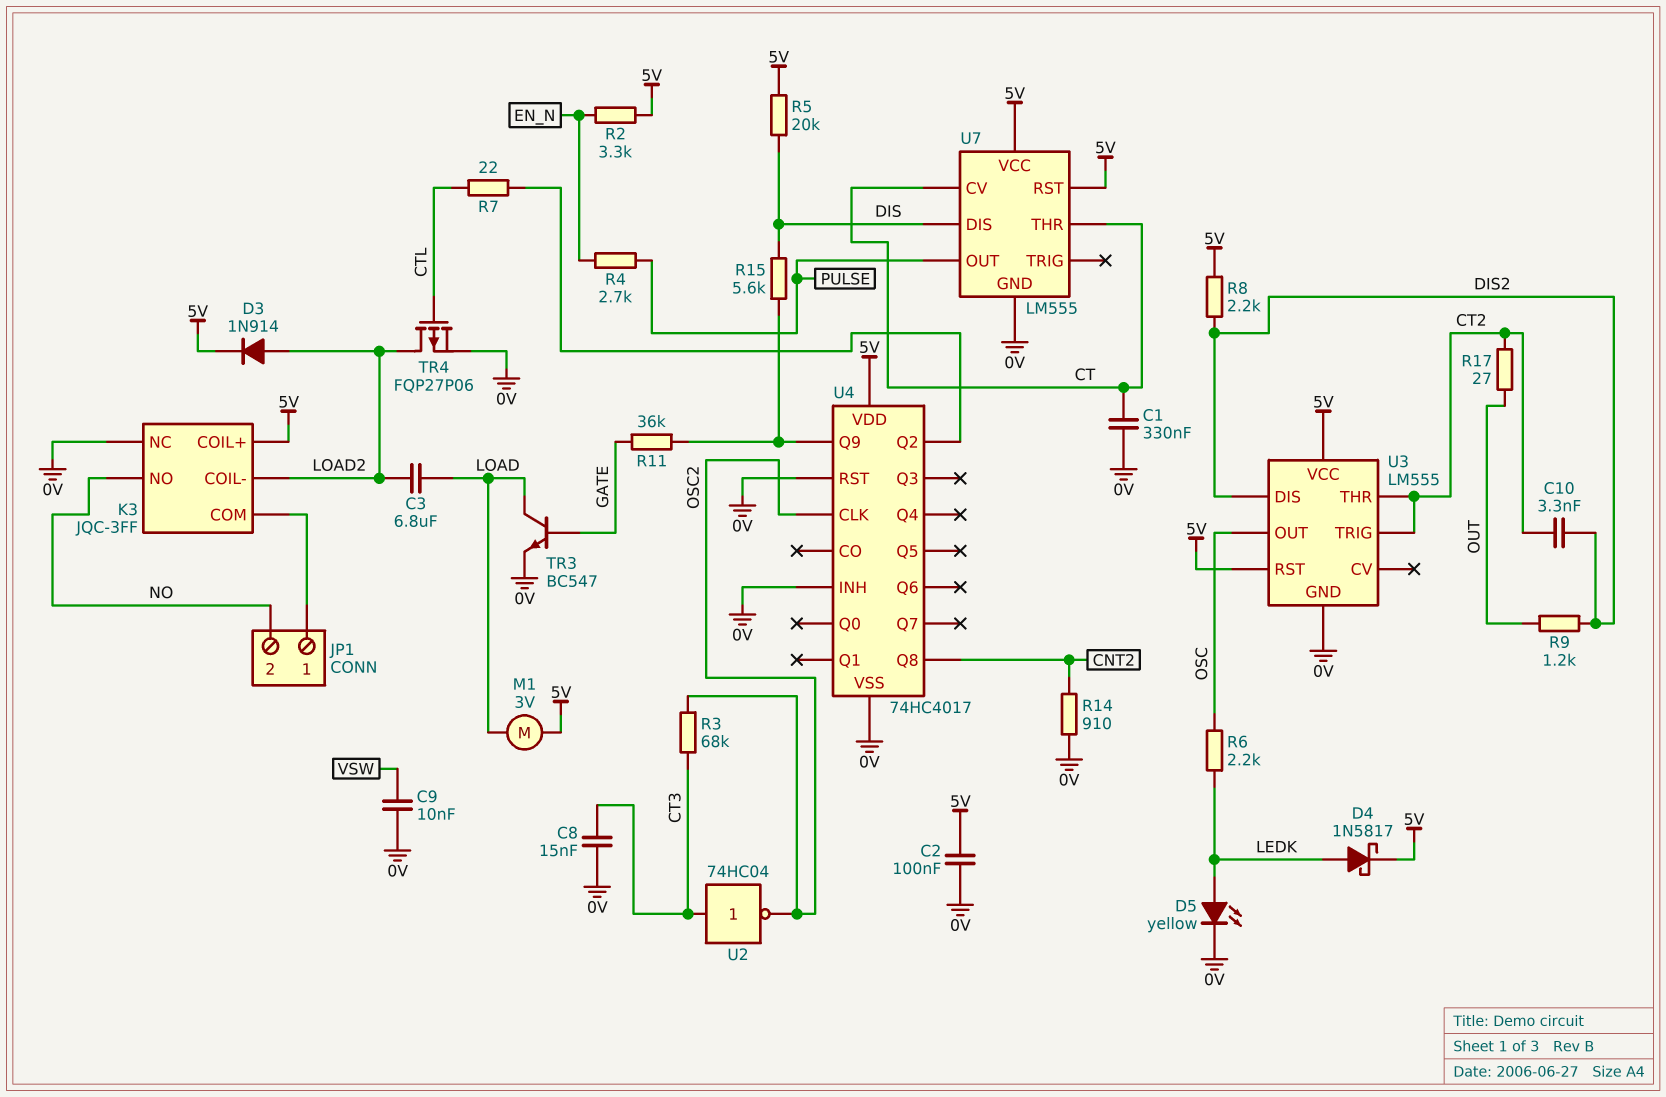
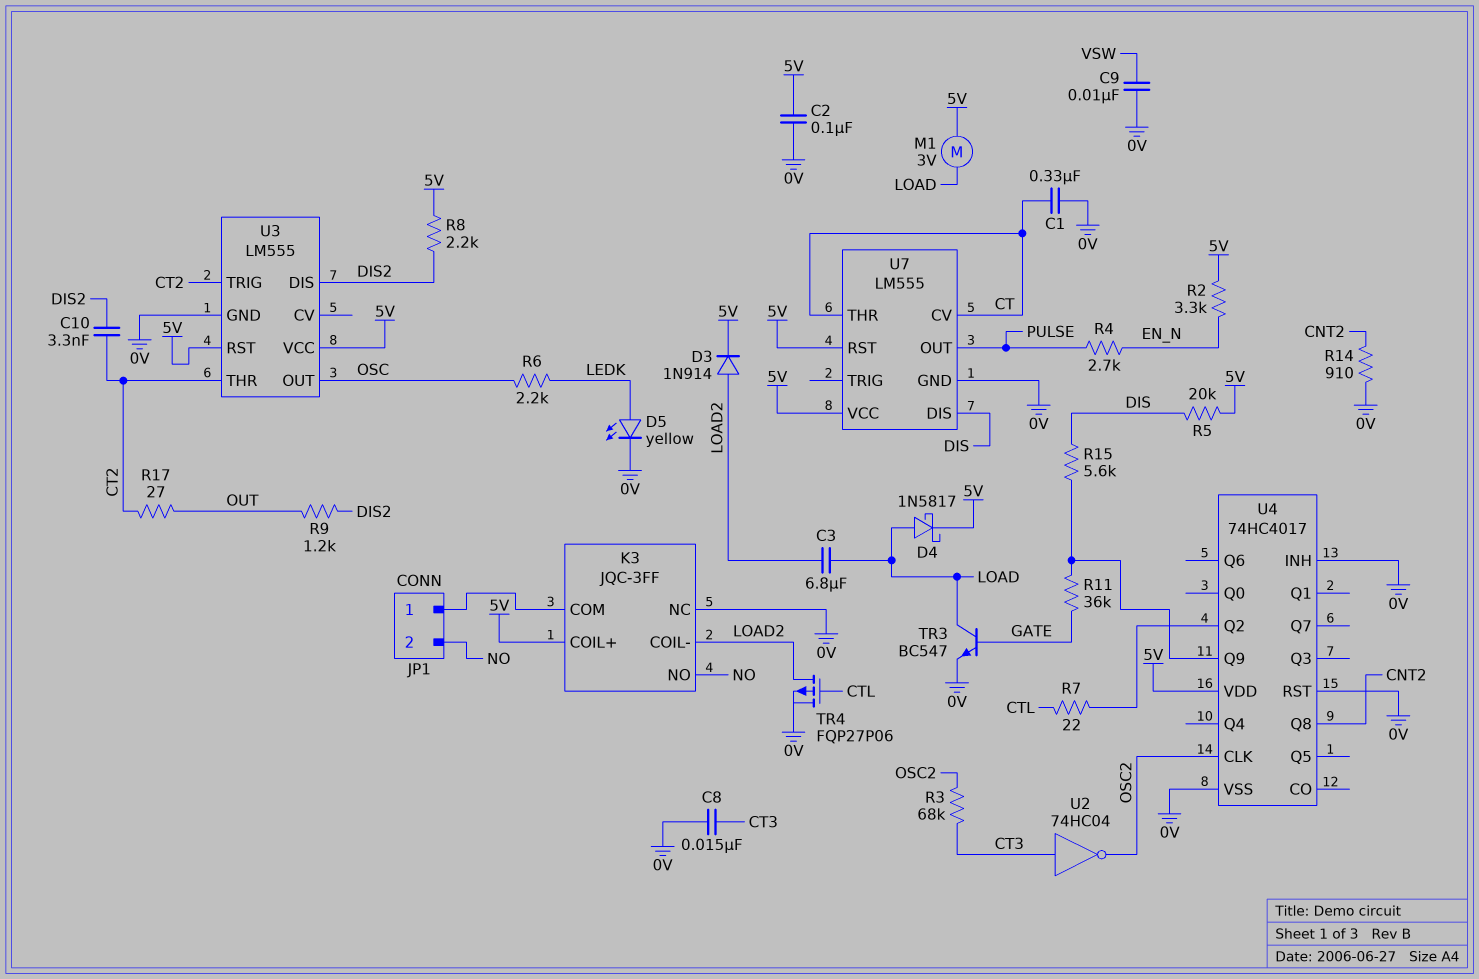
D4: schottky 1N5817 (A LEDK, K 5V) -> schottky 1N5817 (A LOAD, K 5V)

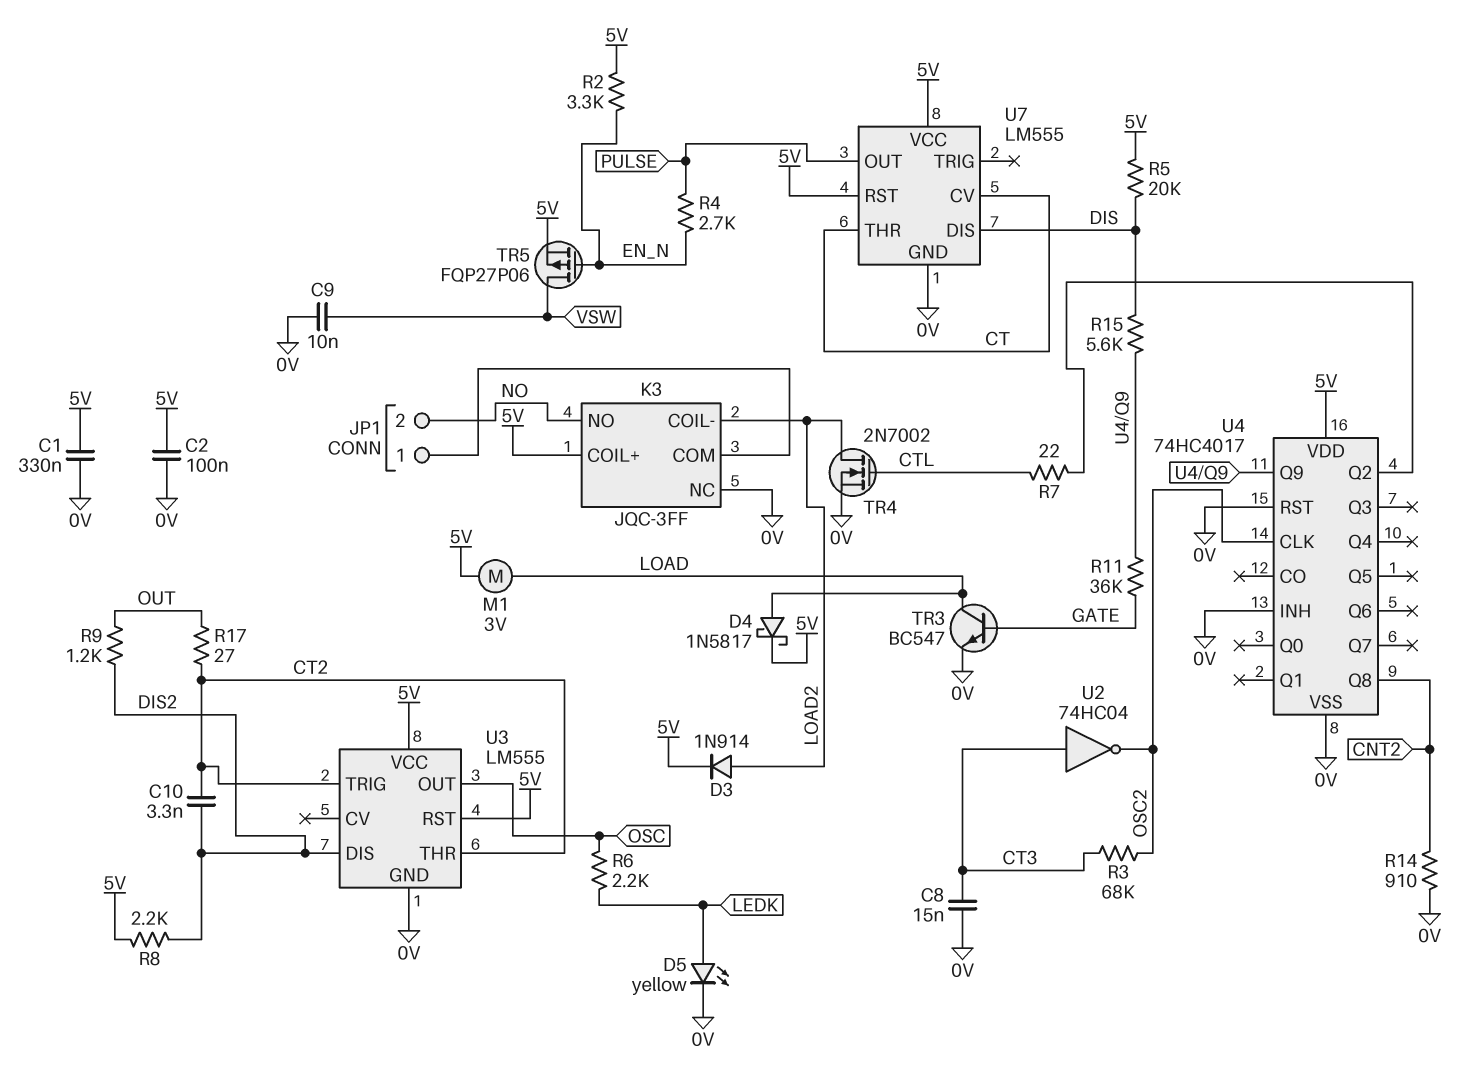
C1: 330nF (0V, CT) -> 330nF (0V, 5V)
C3: 6.8uF (LOAD, LOAD2) -> none
TR4: PMOS FQP27P06 (G CTL, D LOAD2, S 0V) -> NMOS 2N7002 (G CTL, D LOAD2, S 0V)
TR5: none -> PMOS FQP27P06 (G EN_N, D VSW, S 5V)

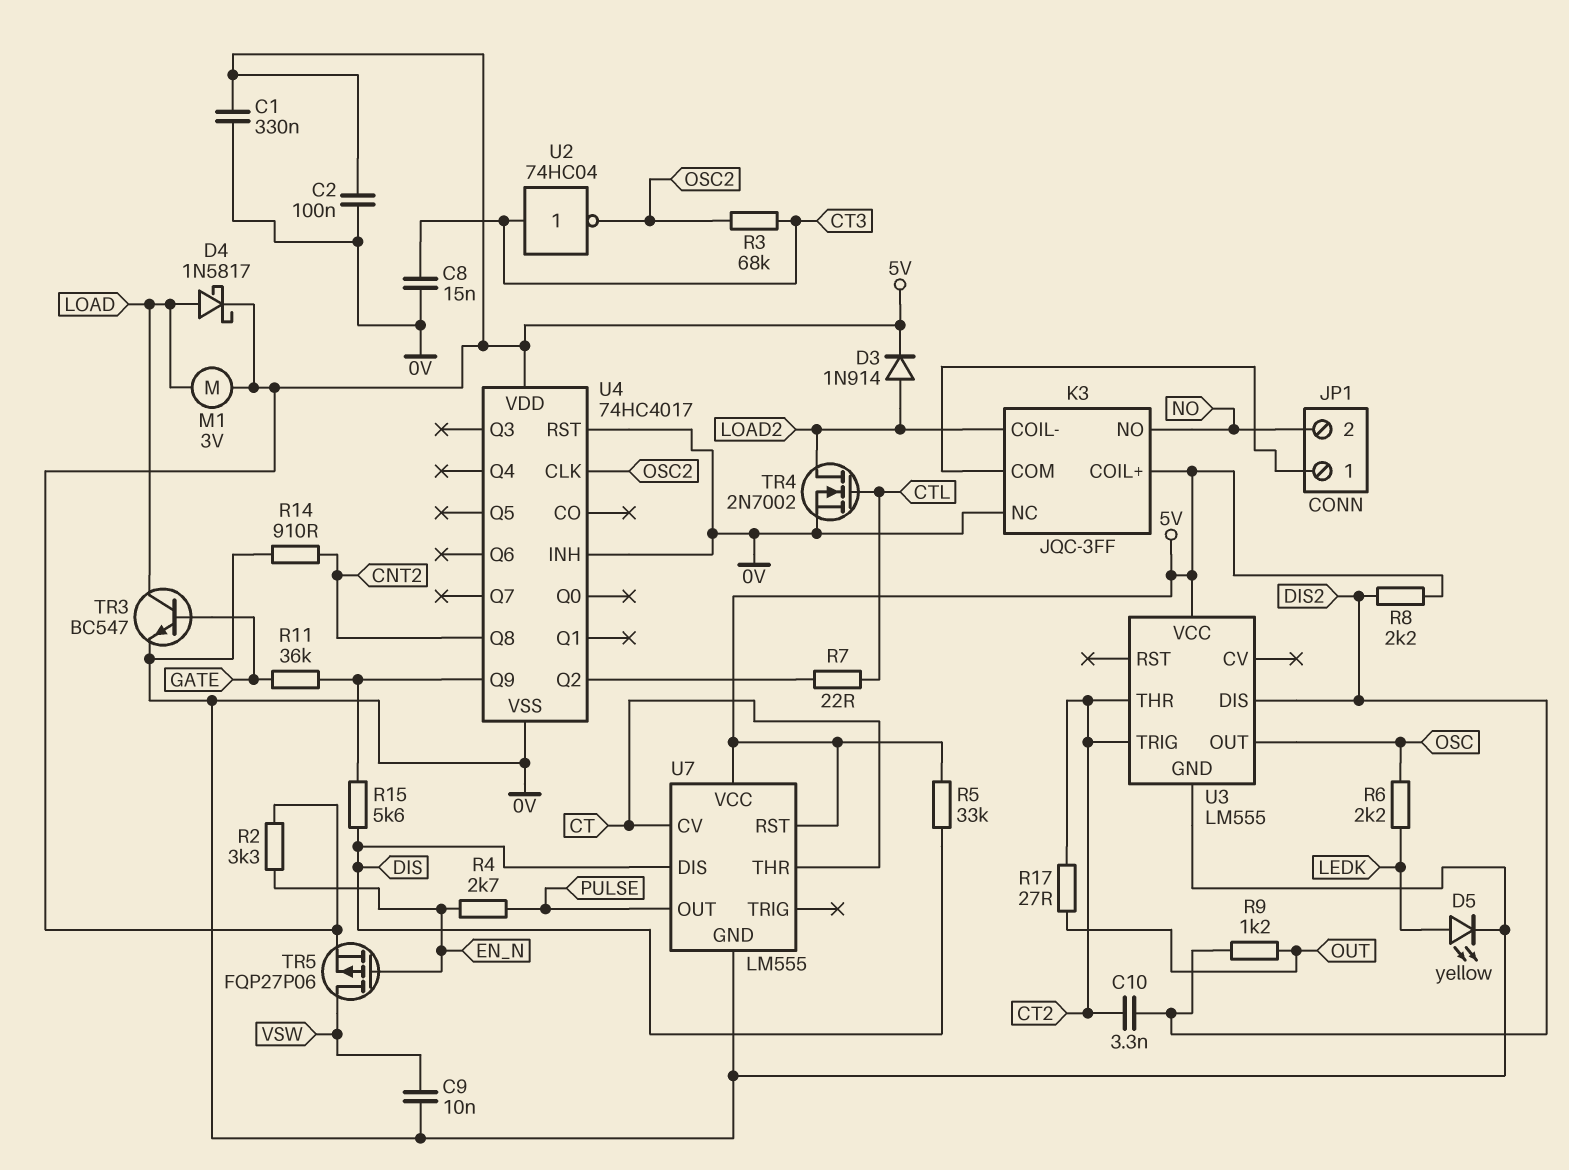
R5: 20k (5V, DIS) -> 33k (5V, DIS)
U3 pin RST: 5V -> none

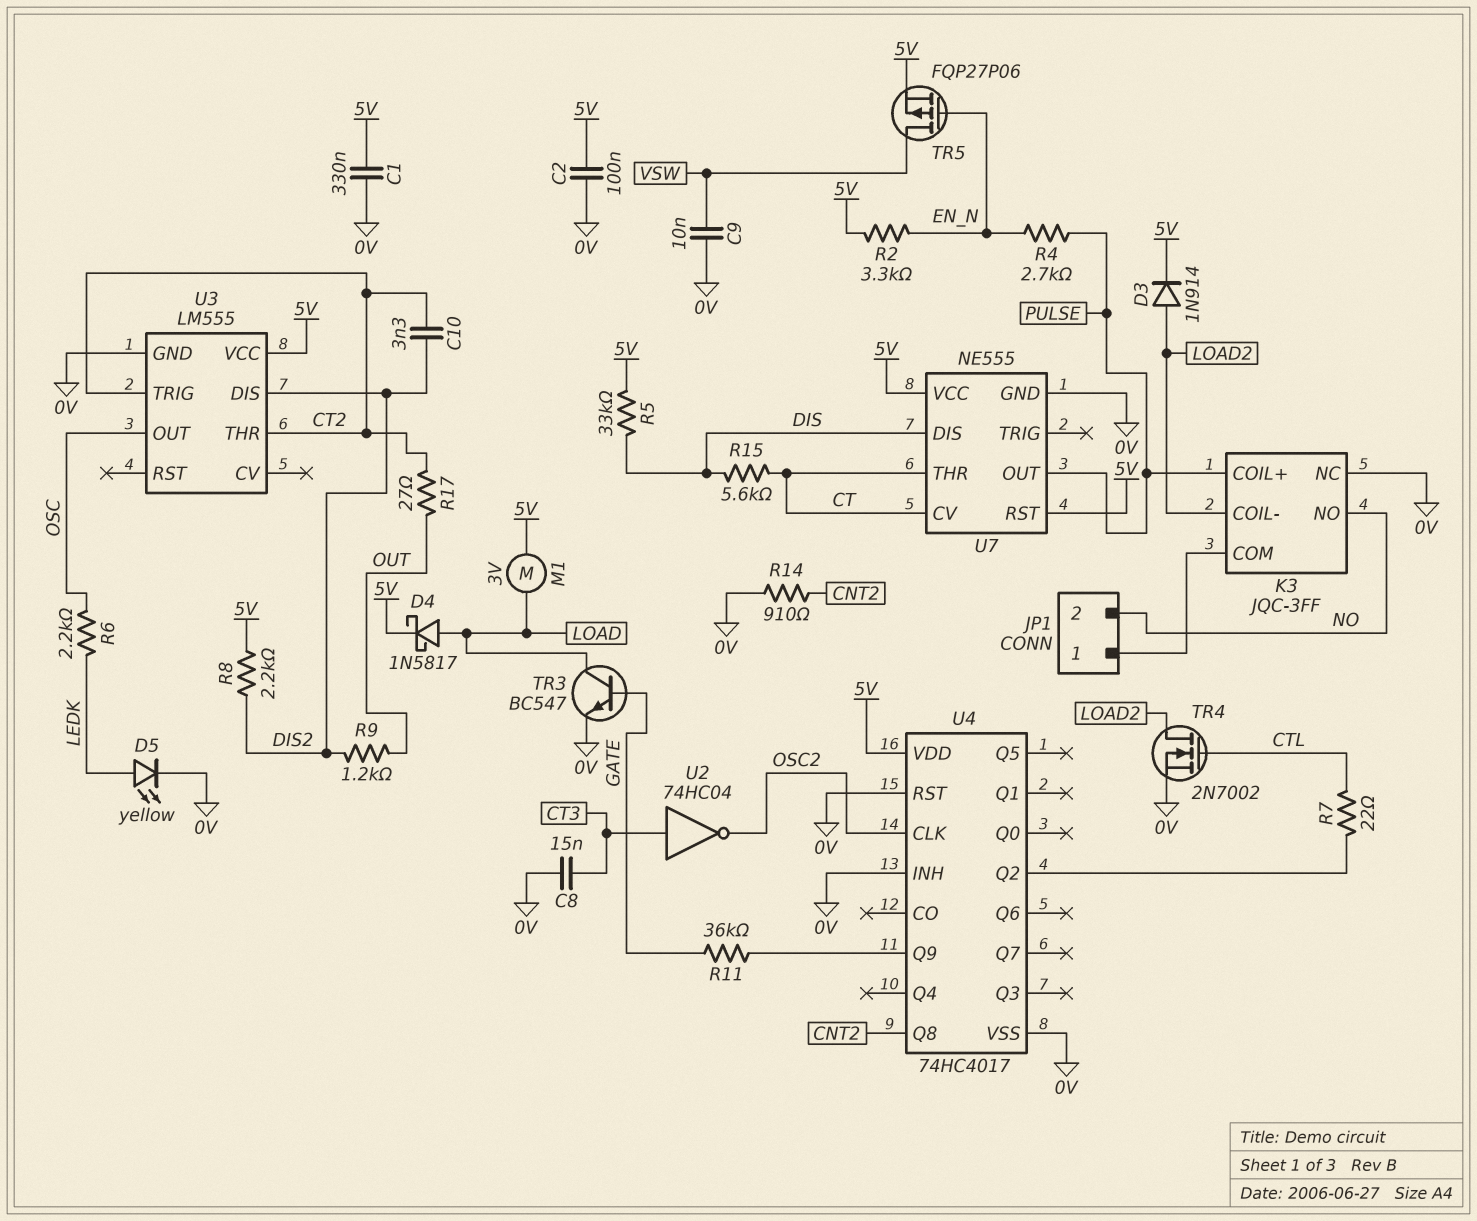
K3 pin COIL+: 5V -> PULSE
R3: 68k (CT3, OSC2) -> none
R15: 5.6k (DIS, U4/Q9) -> 5.6k (CT, DIS)
U7: LM555 -> NE555

